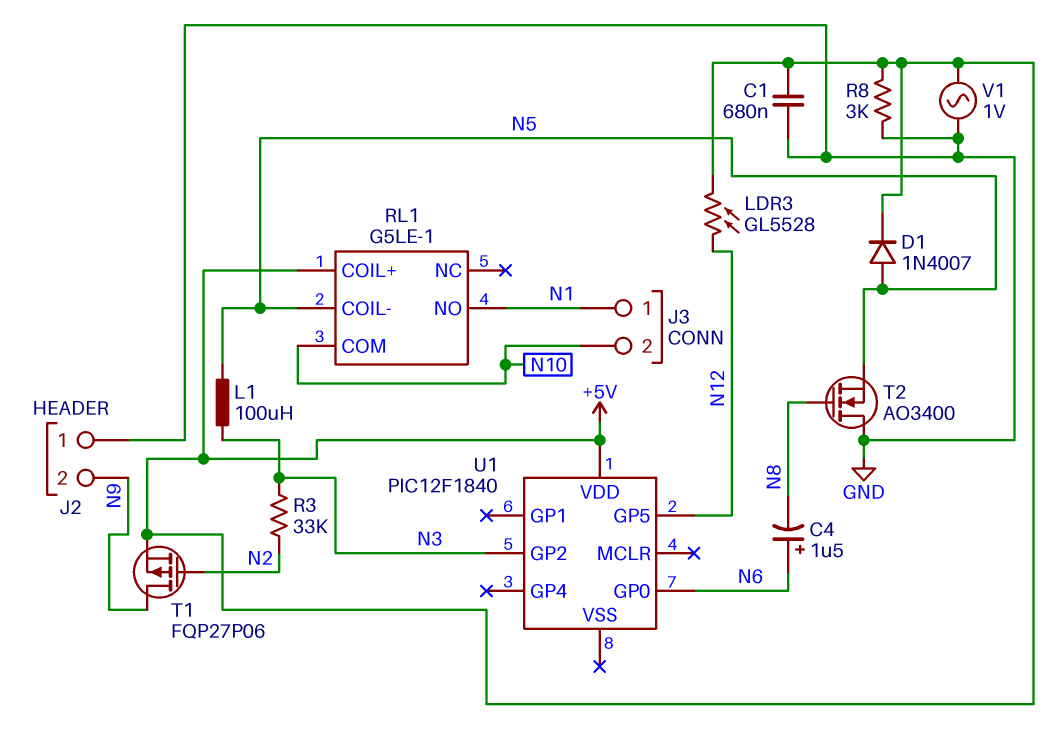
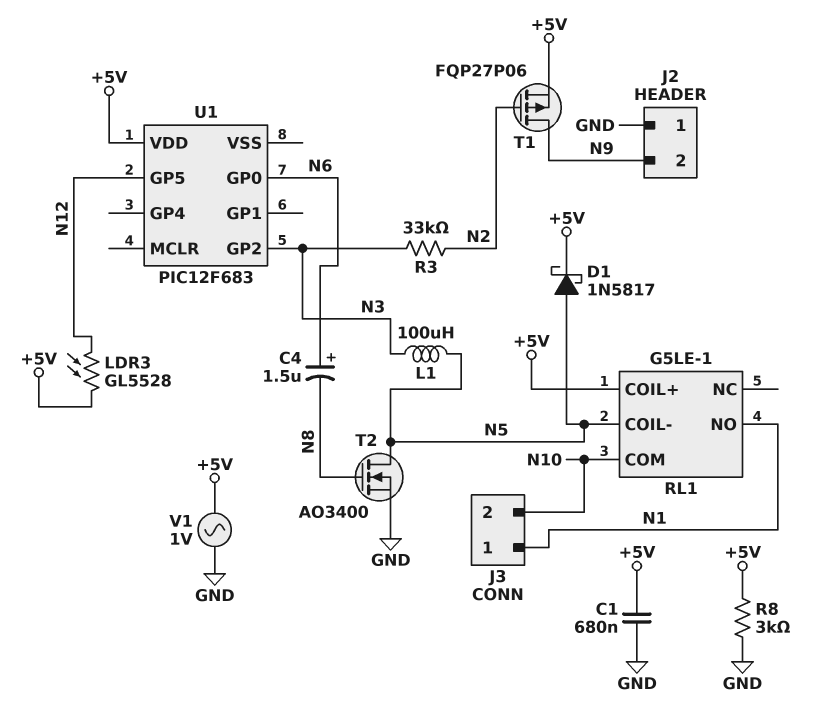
D1: diode 1N4007 (A N5, K +5V) -> schottky 1N5817 (A N5, K +5V)
T2: NMOS AO3400 (G N8, D GND, S N5) -> NMOS AO3400 (G N8, D N5, S GND)
U1: PIC12F1840 -> PIC12F683

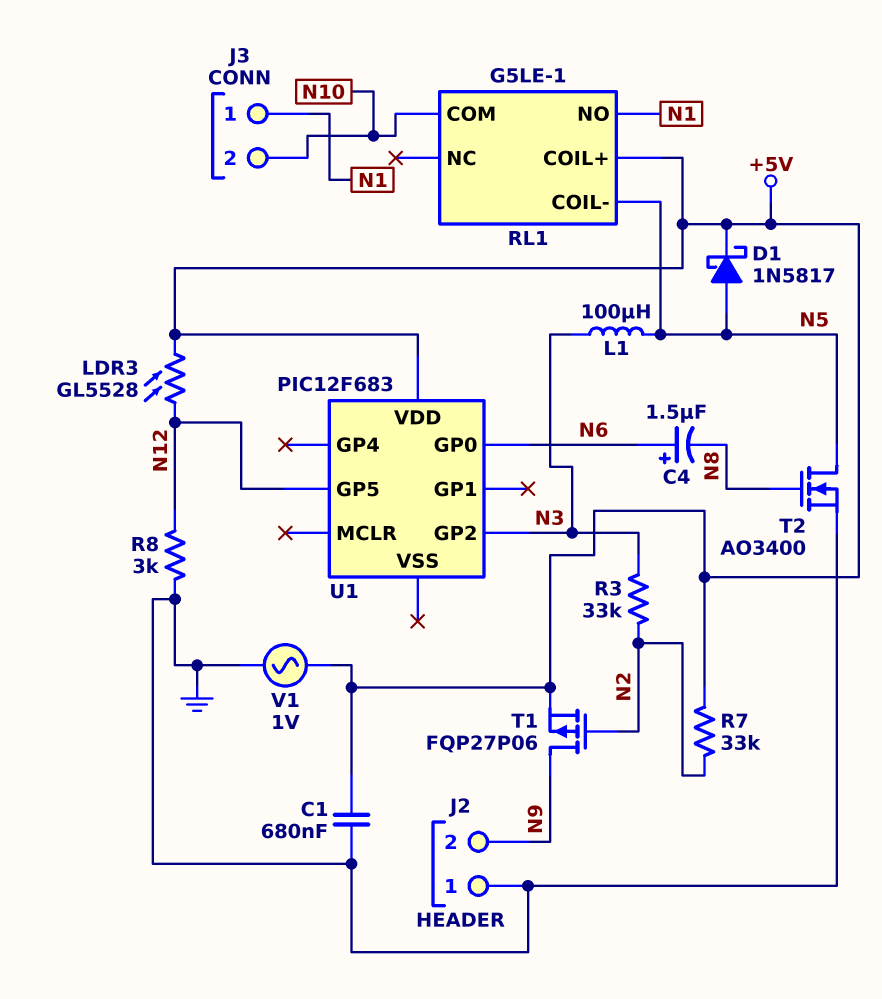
R7: none -> 33k (+5V, N2)
R8: 3k (+5V, GND) -> 3k (GND, N12)

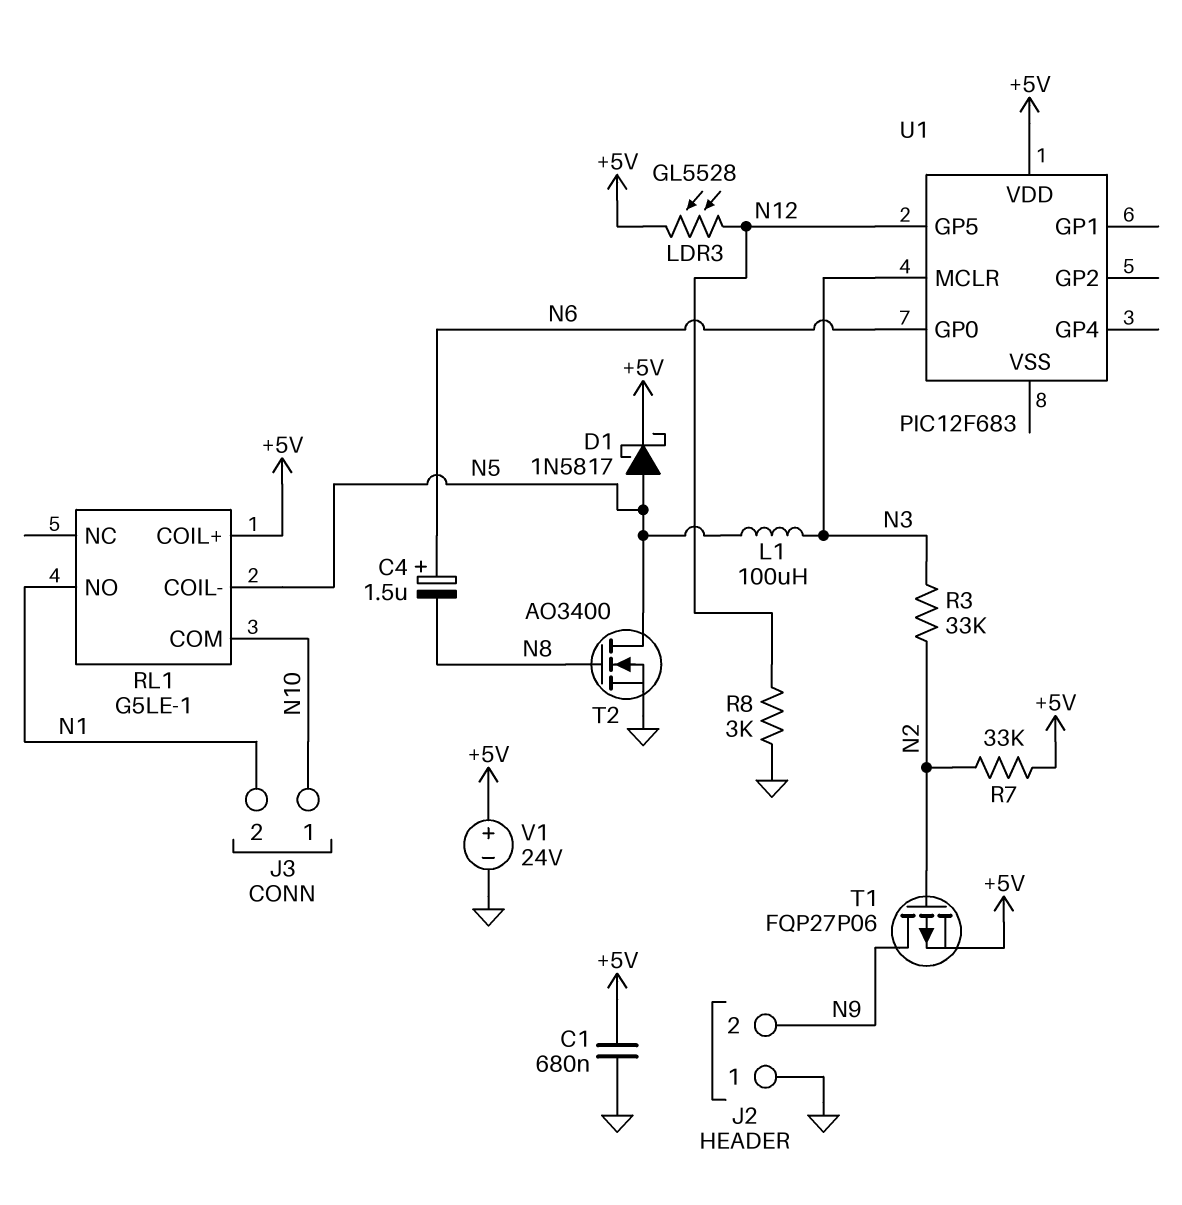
J3 pin 1: N1 -> N10
J3 pin 2: N10 -> N1
U1 pin GP2: N3 -> none
U1 pin MCLR: none -> N3
V1: AC 1V (+5V, GND) -> 24V (plus +5V, minus GND)

